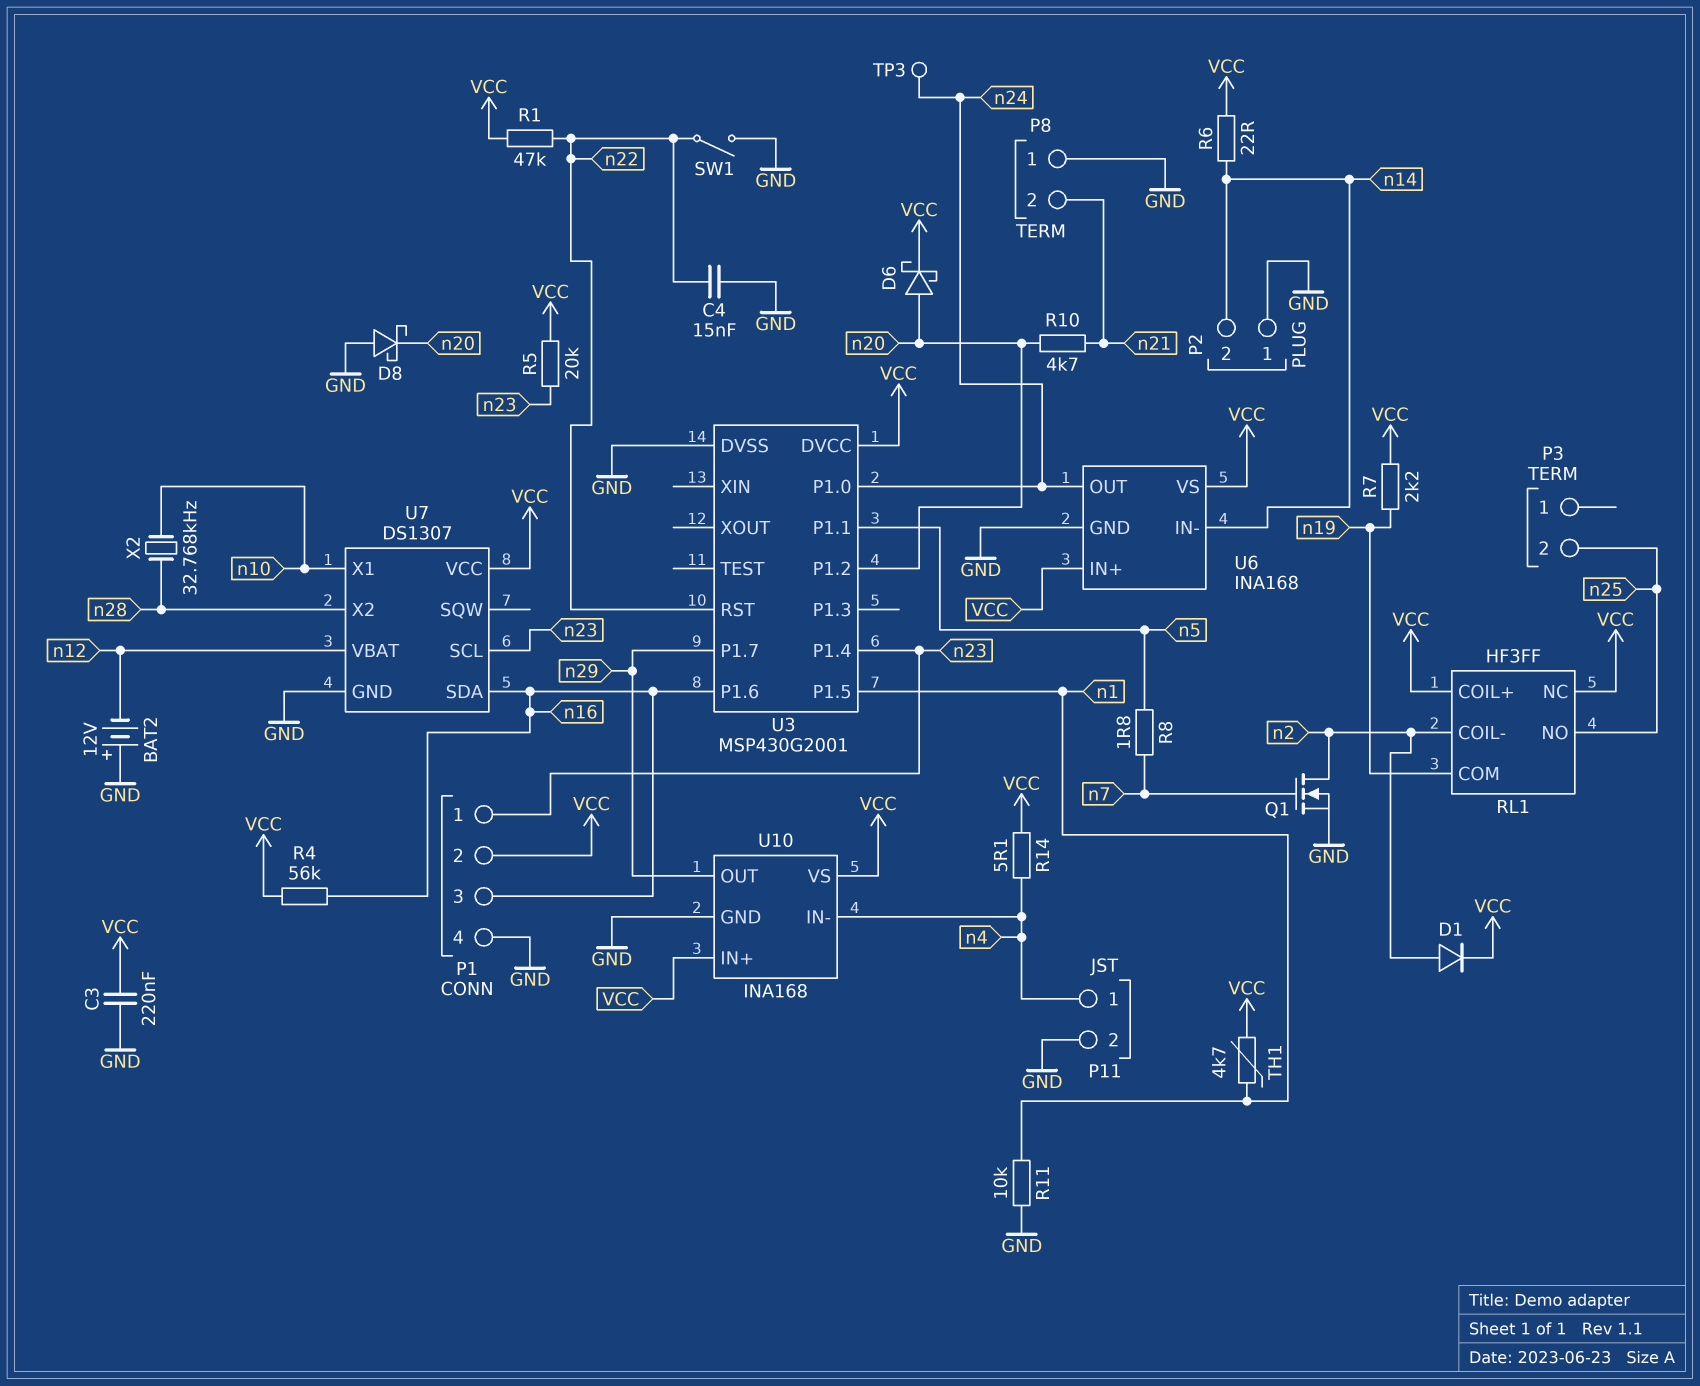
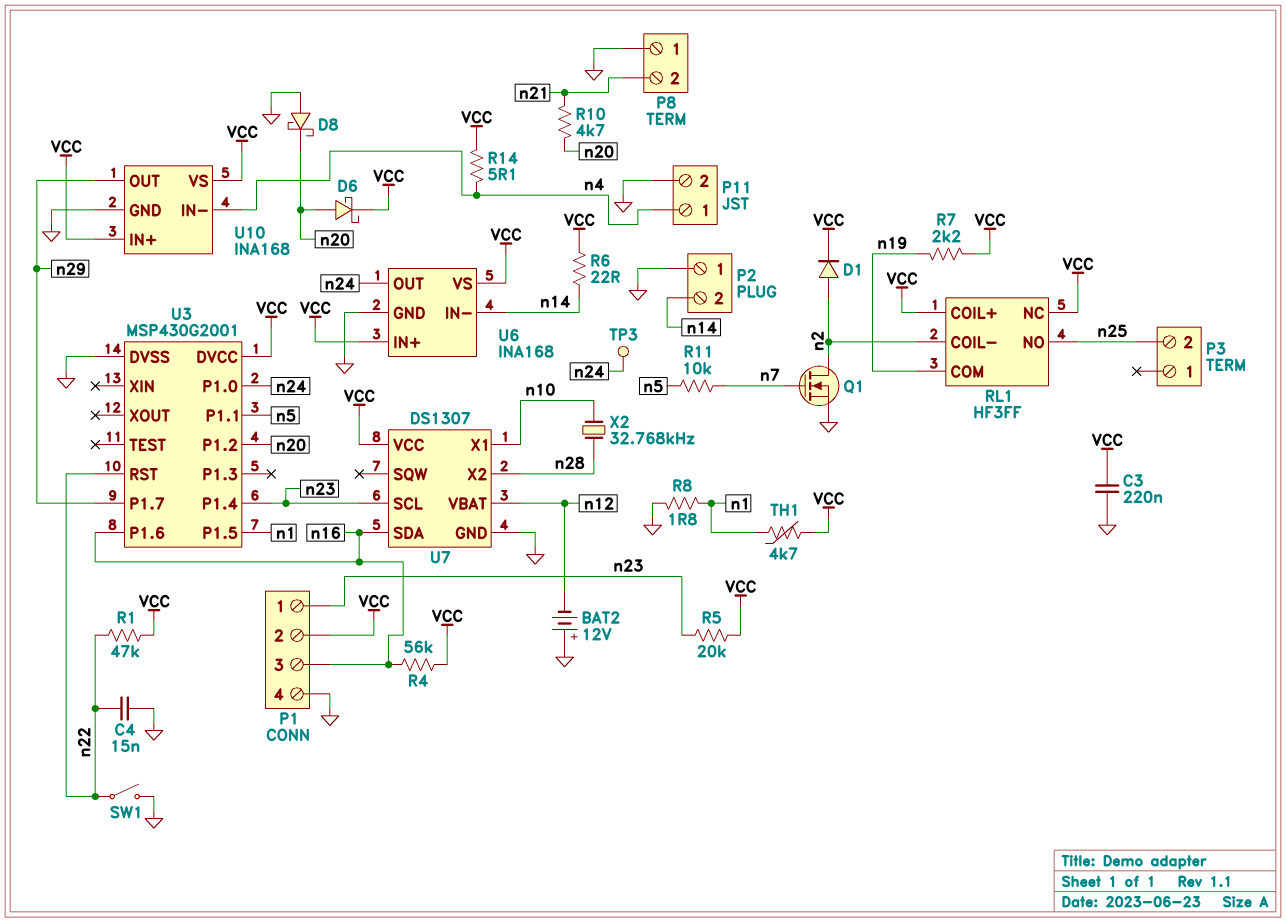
R8: 1.8 (n5, n7) -> 1.8 (GND, n1)
R11: 10k (GND, n1) -> 10k (n5, n7)

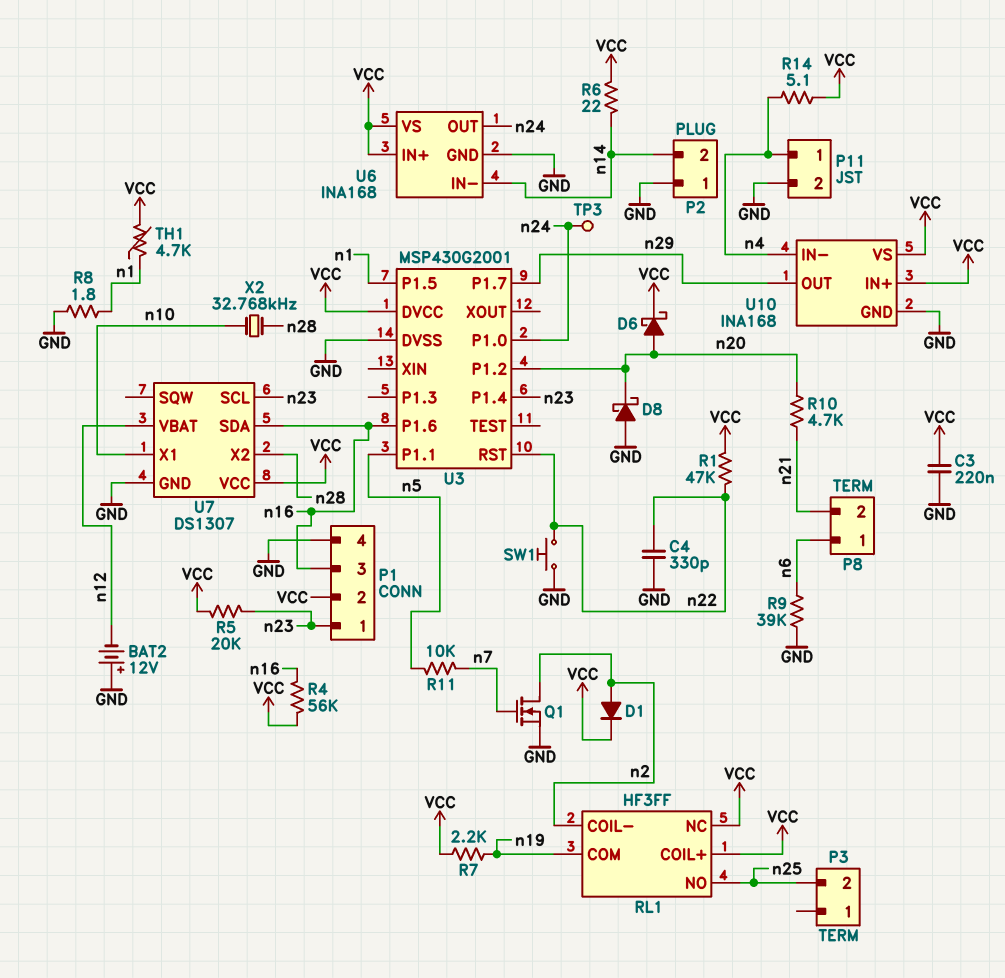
C4: 15nF (GND, n22) -> 330pF (GND, n22)
P8 pin 1: GND -> n6
R9: none -> 39k (GND, n6)
SW1: switch (GND, n22) -> button (GND, n22)

